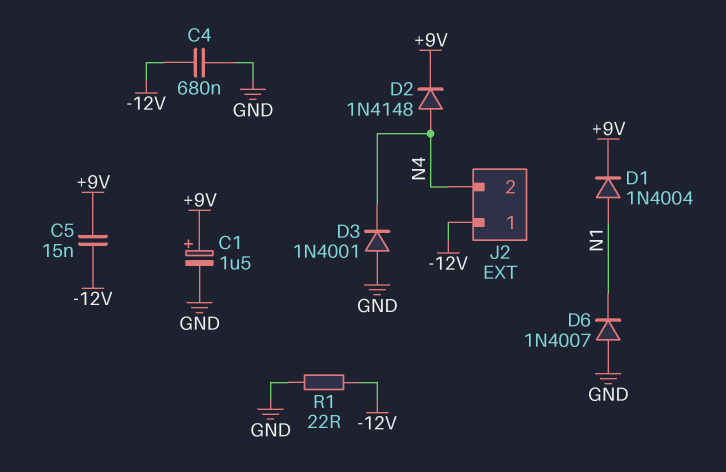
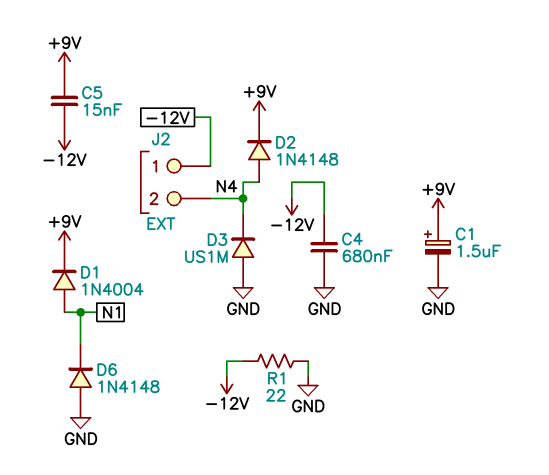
D3: diode 1N4001 (A GND, K N4) -> diode US1M (A GND, K N4)
D6: diode 1N4007 (A GND, K N1) -> diode 1N4148 (A GND, K N1)

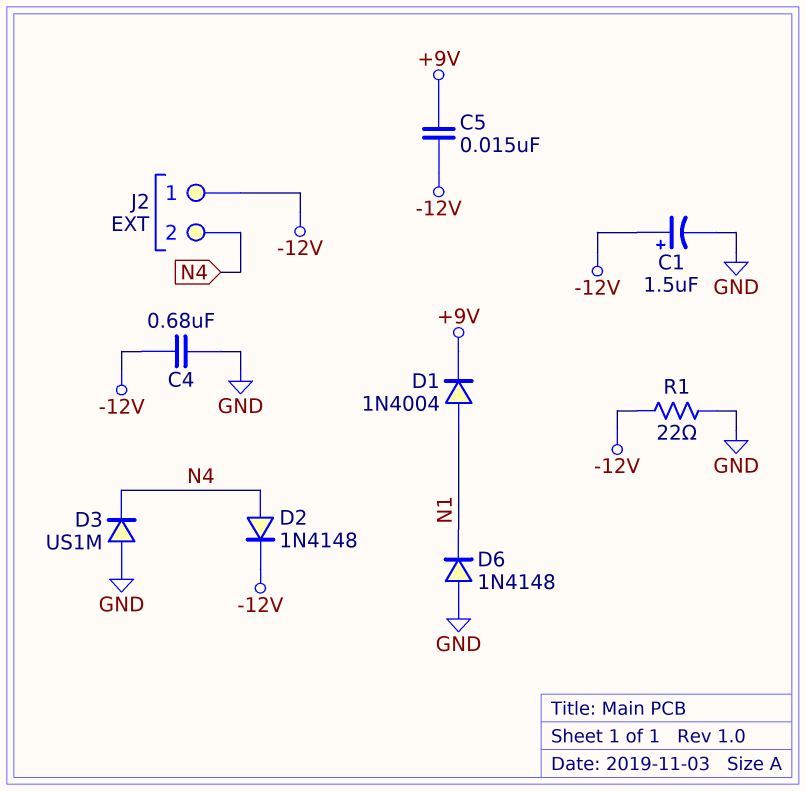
C1: 1.5uF (plus +9V, minus GND) -> 1.5uF (plus -12V, minus GND)
D2: diode 1N4148 (A N4, K +9V) -> diode 1N4148 (A N4, K -12V)

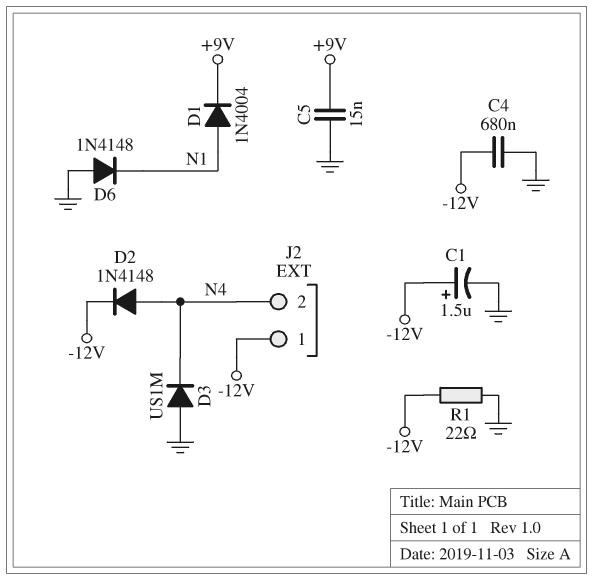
C5: 15nF (+9V, -12V) -> 15nF (+9V, GND)

